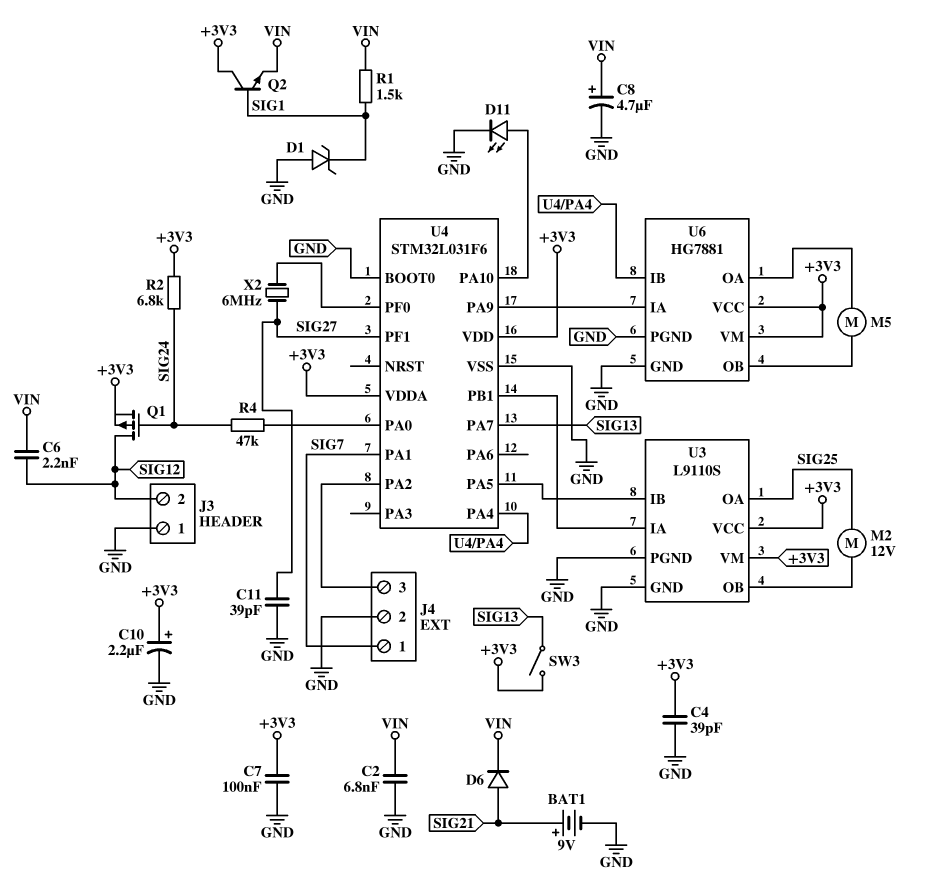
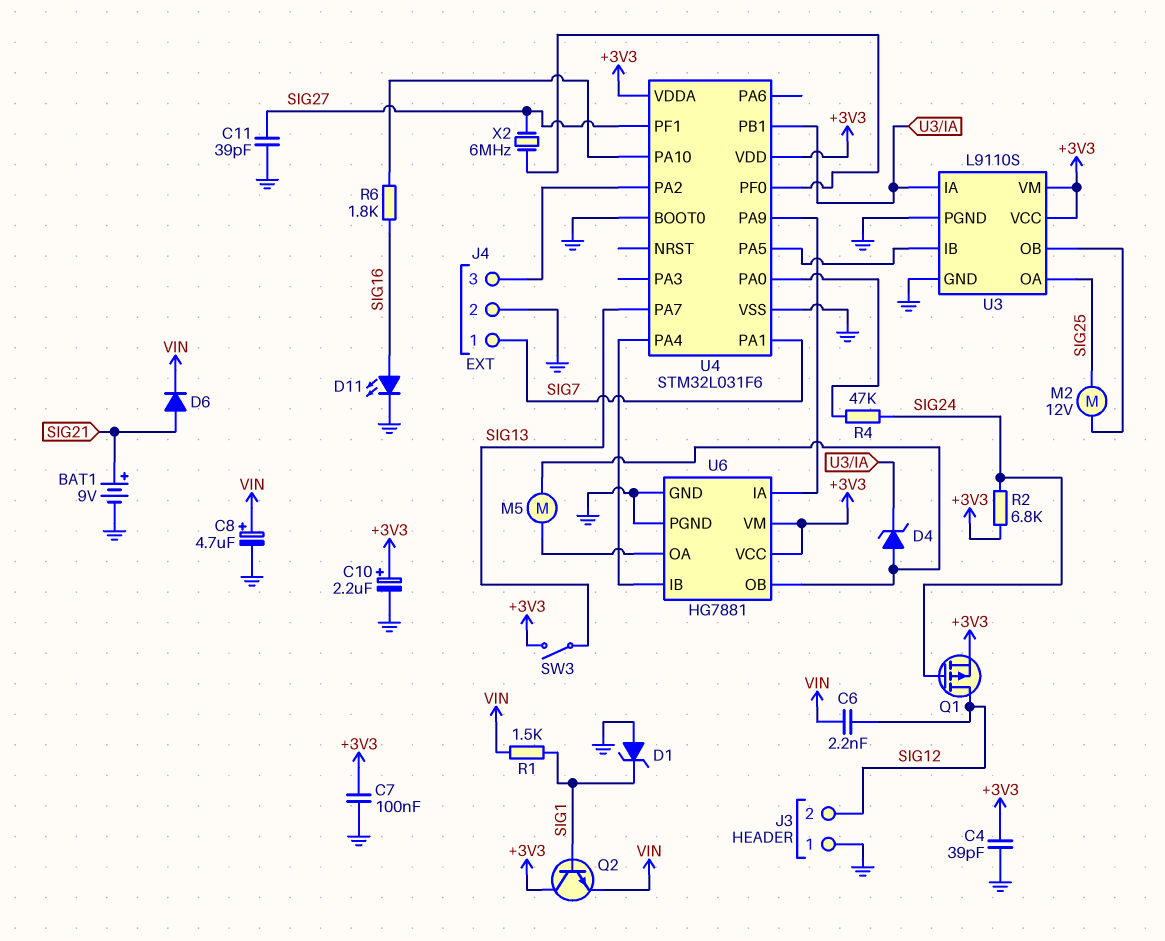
C2: 6.8nF (GND, VIN) -> none
D4: none -> zener (A U6/OB, K U3/IA)
D11: LED (A U4/PA10, K GND) -> LED (A SIG16, K GND)
R6: none -> 1.8k (SIG16, U4/PA10)

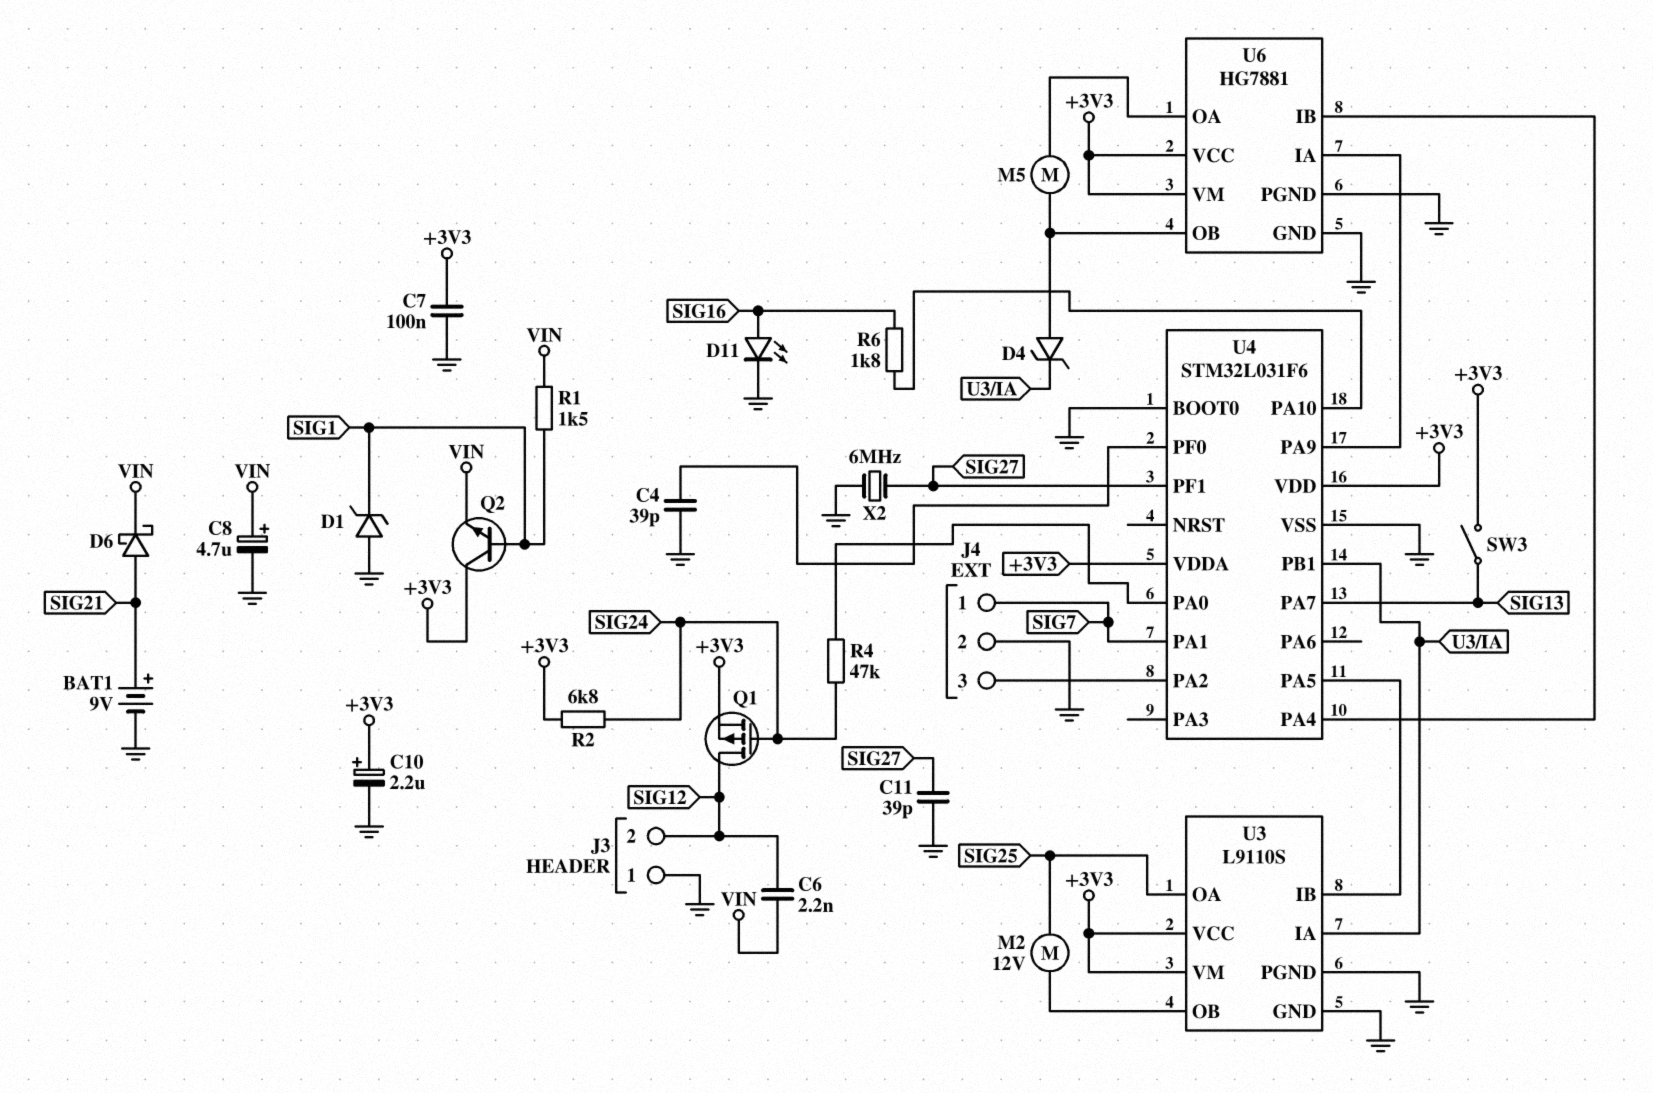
C4: 39pF (+3V3, GND) -> 39pF (GND, U4/PF0)
D6: diode (A SIG21, K VIN) -> schottky (A SIG21, K VIN)
X2: 6MHz (SIG27, U4/PF0) -> 6MHz (GND, SIG27)

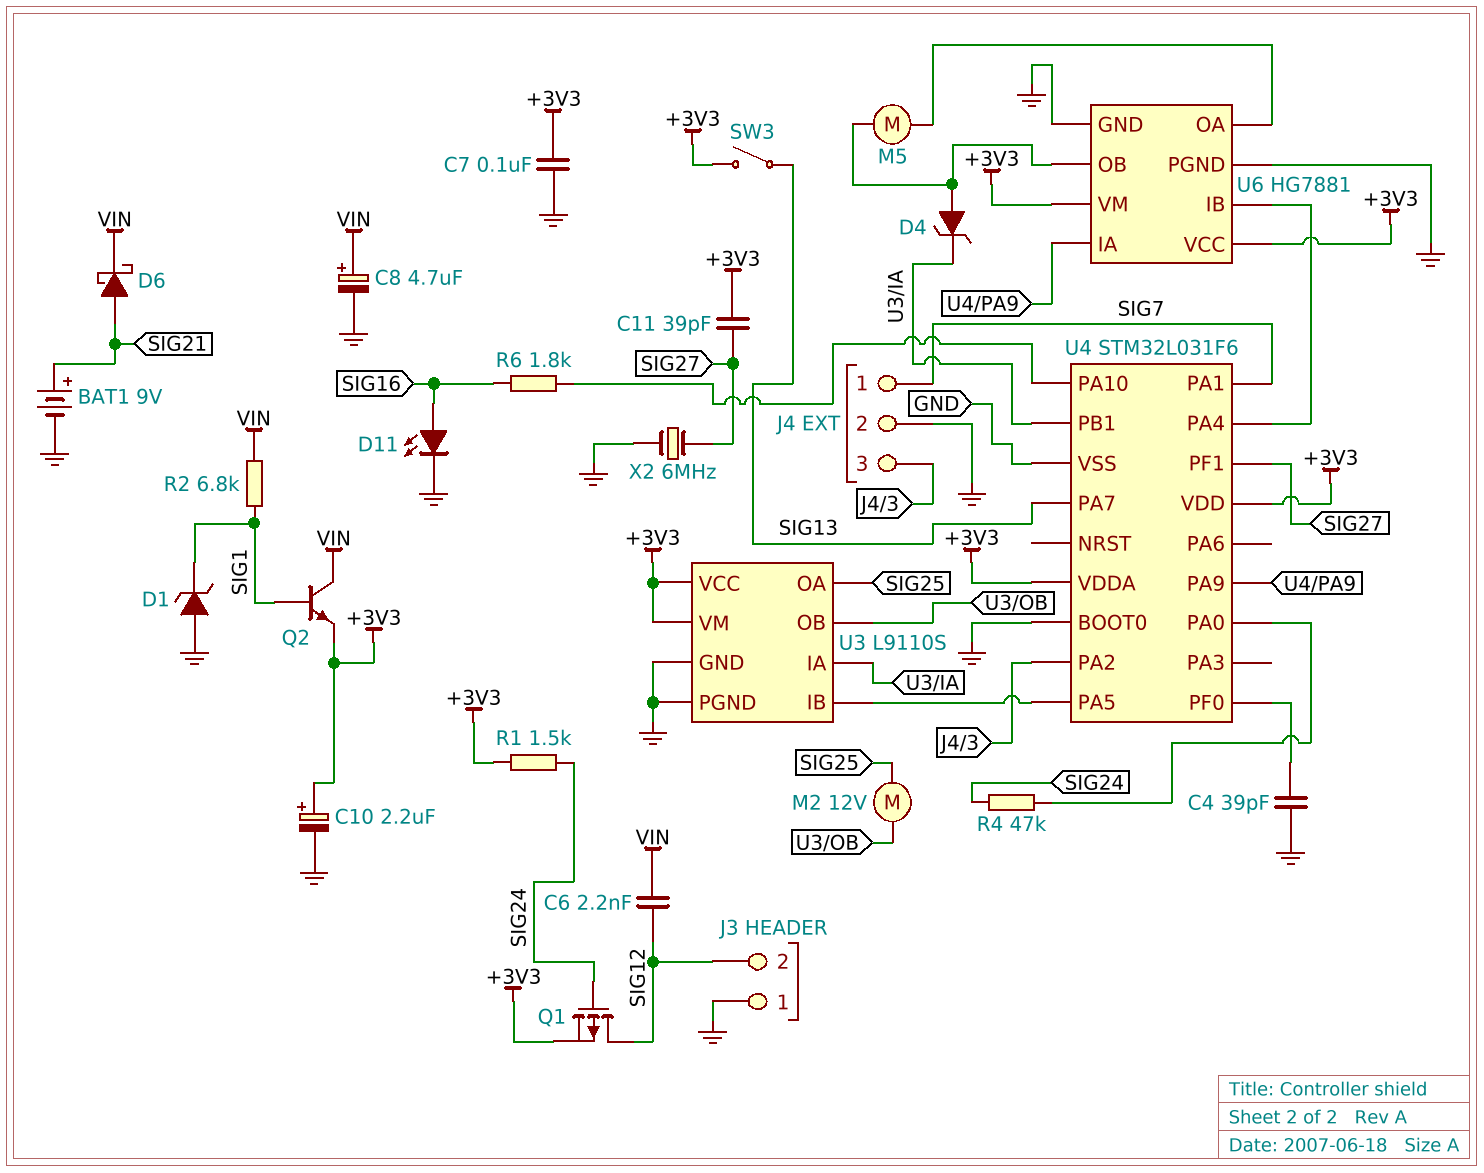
C11: 39pF (GND, SIG27) -> 39pF (+3V3, SIG27)
Q2: NPN (B SIG1, C +3V3, E VIN) -> NPN (B SIG1, C VIN, E +3V3)
R1: 1.5k (SIG1, VIN) -> 1.5k (+3V3, SIG24)
R2: 6.8k (+3V3, SIG24) -> 6.8k (SIG1, VIN)

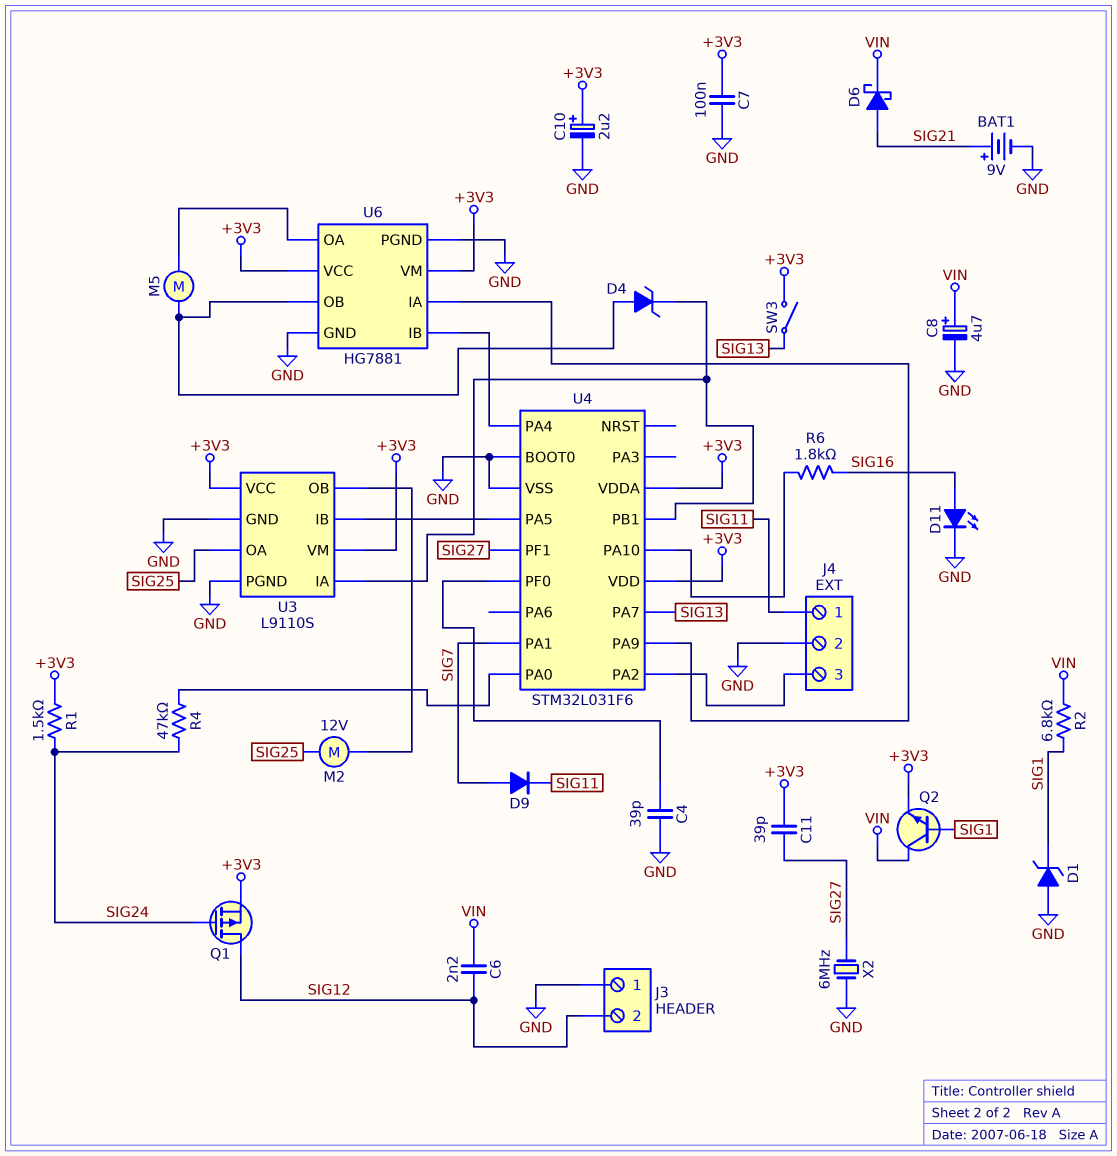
D9: none -> diode (A SIG7, K SIG11)
J4 pin 1: SIG7 -> SIG11

